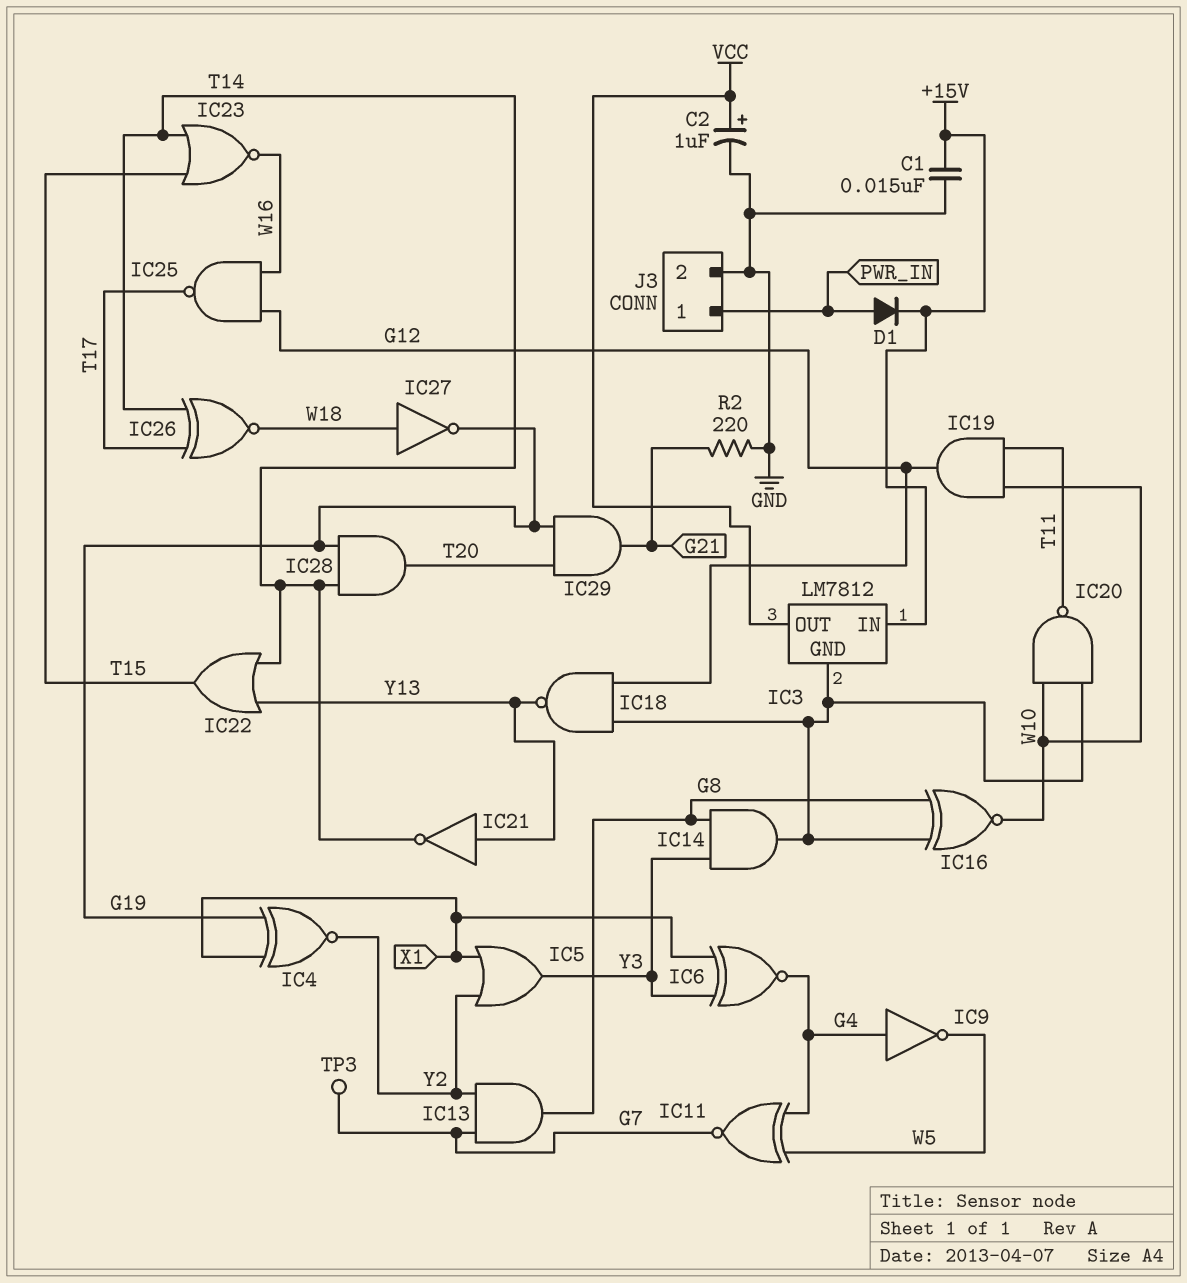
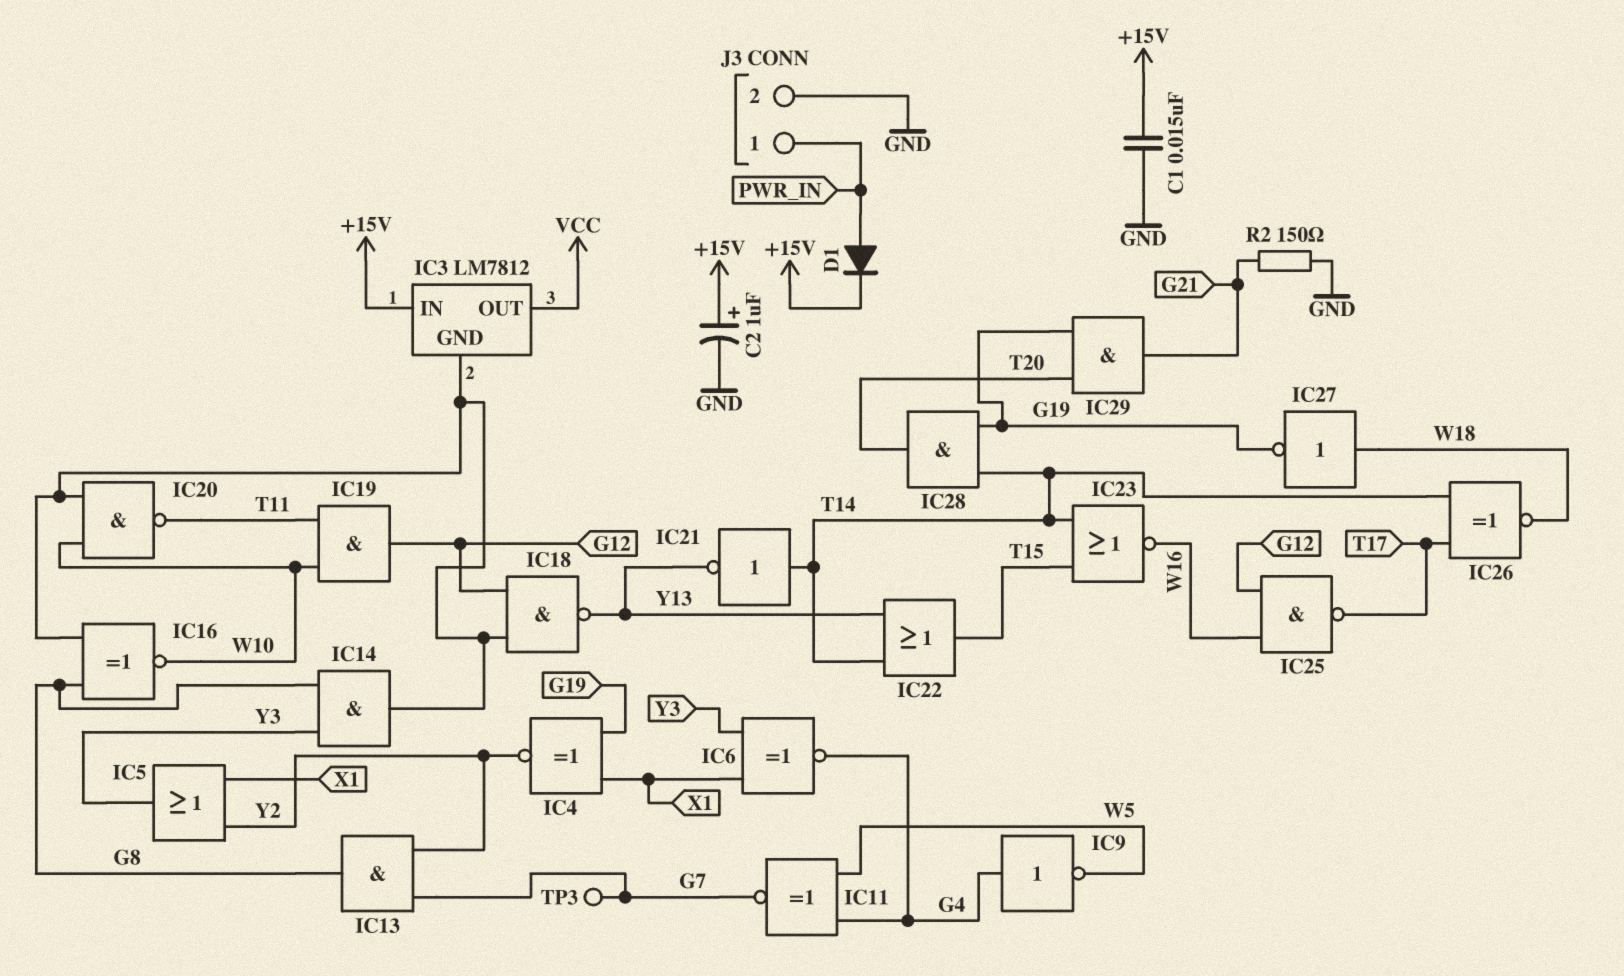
C2: 1uF (plus VCC, minus GND) -> 1uF (plus +15V, minus GND)
IC21: NOT (in Y13, out T14) -> NOT (in T14, out Y13)
R2: 220 (G21, GND) -> 150 (G21, GND)

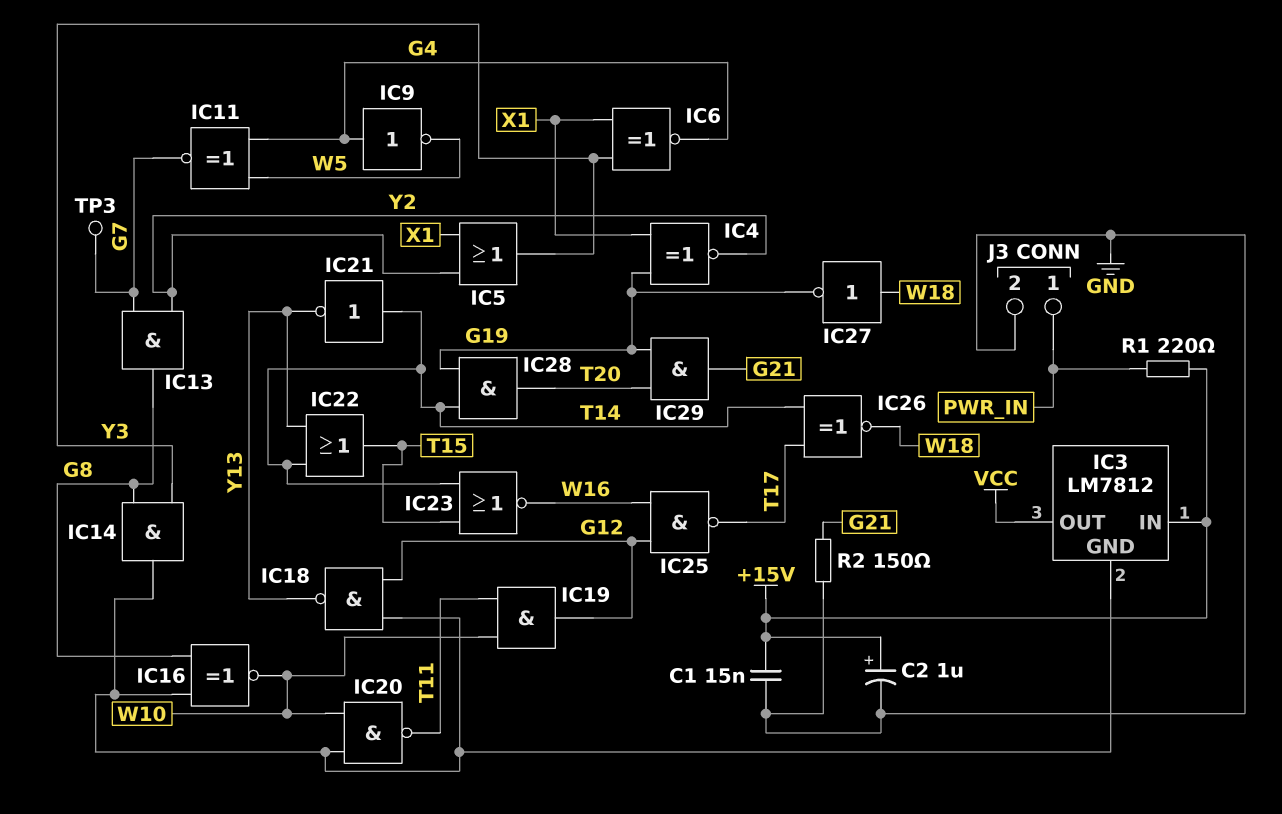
D1: diode (A PWR_IN, K +15V) -> none
R1: none -> 220 (+15V, PWR_IN)

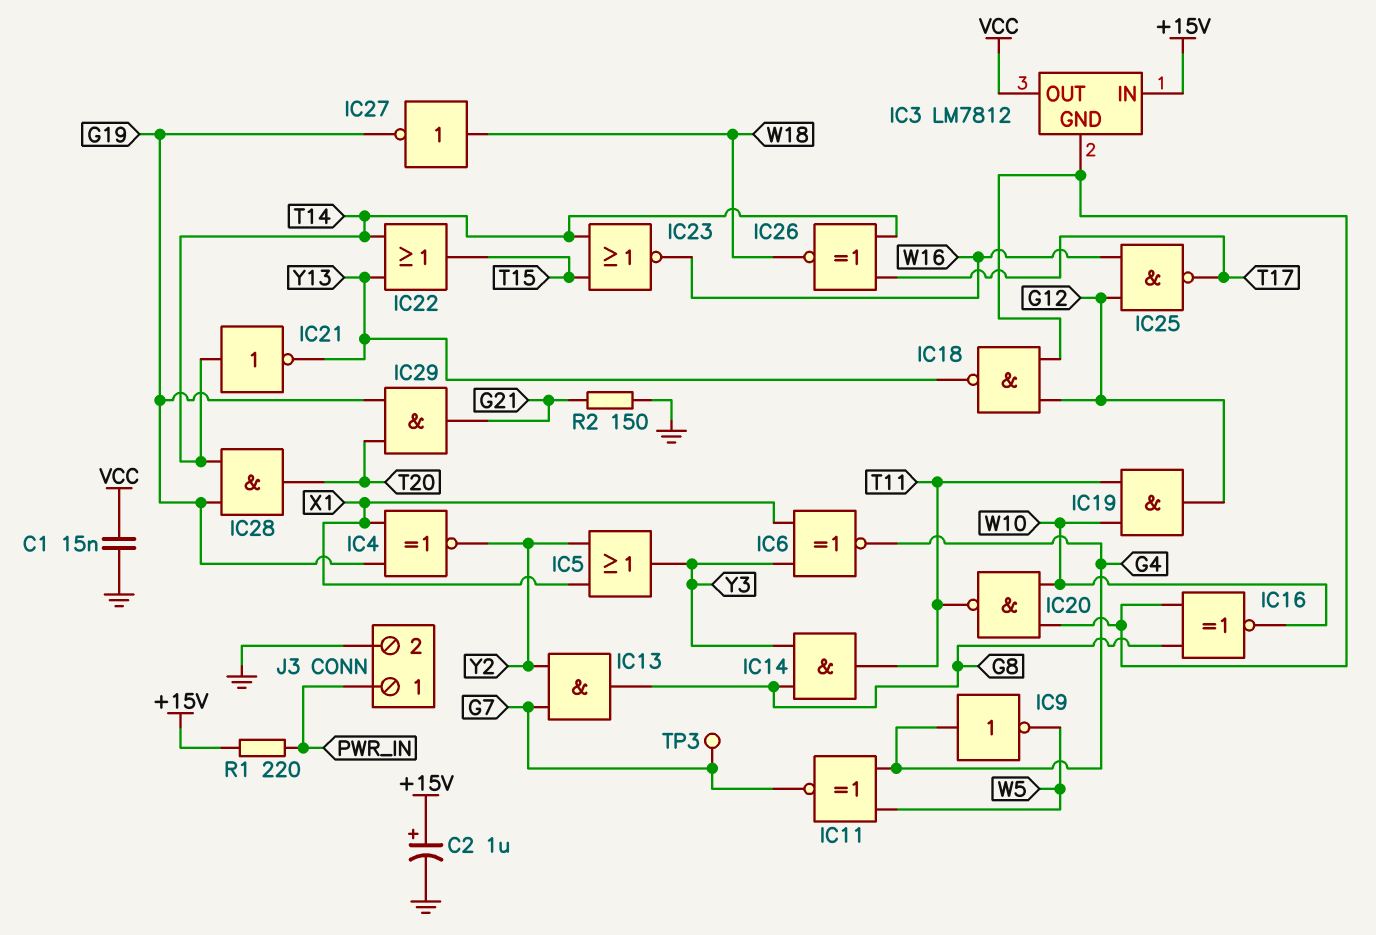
C1: 15nF (+15V, GND) -> 15nF (GND, VCC)
IC14: AND (in G8, in Y3, out IC3/GND) -> AND (in G8, in Y3, out T11)

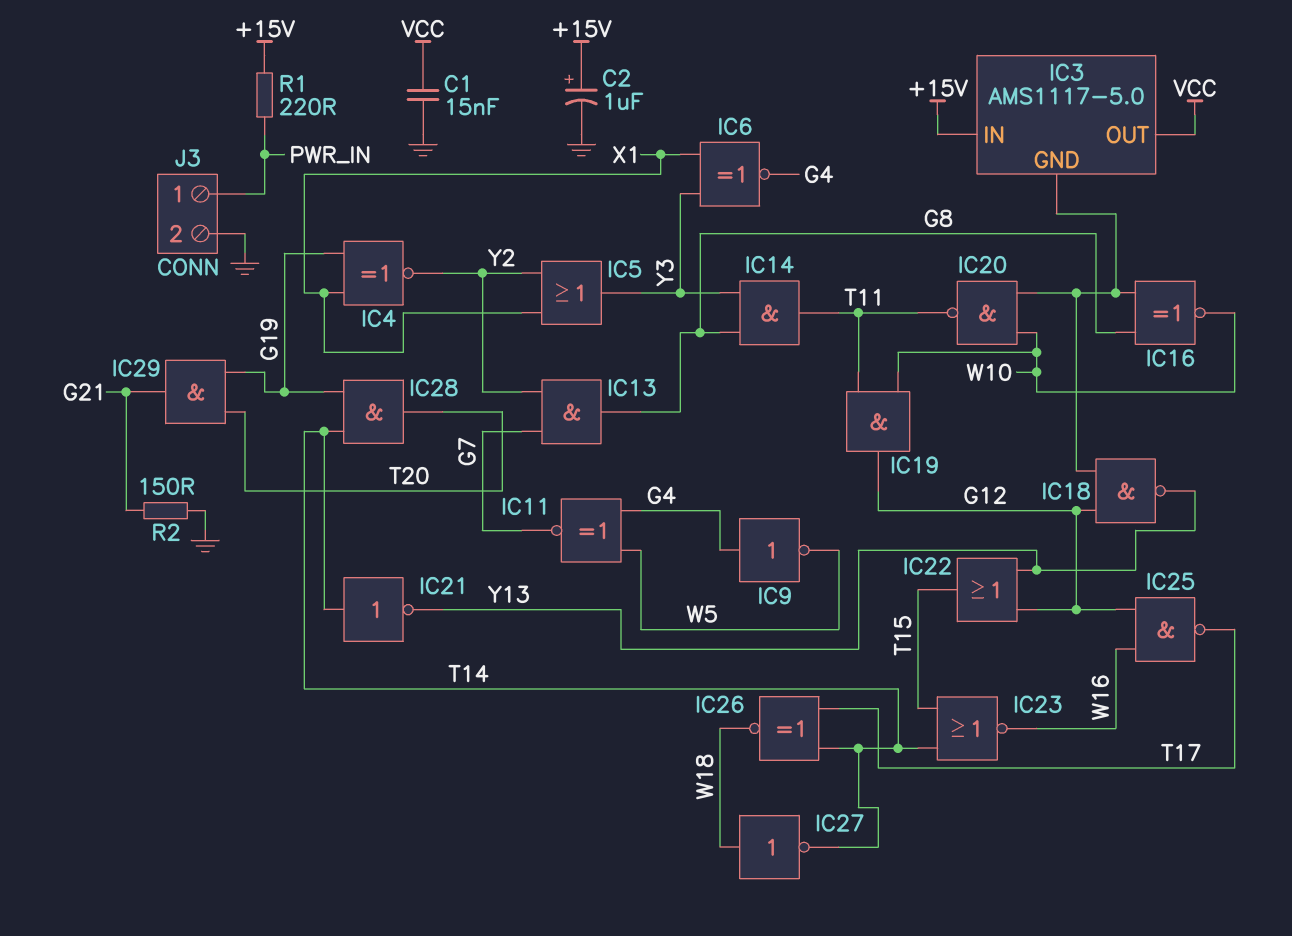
IC3: LM7812 -> AMS1117-5.0
IC22: OR (in T14, in Y13, out T15) -> OR (in G12, in Y13, out T15)
IC27: NOT (in W18, out G19) -> NOT (in W18, out T14)
TP3: test point (G7) -> none

